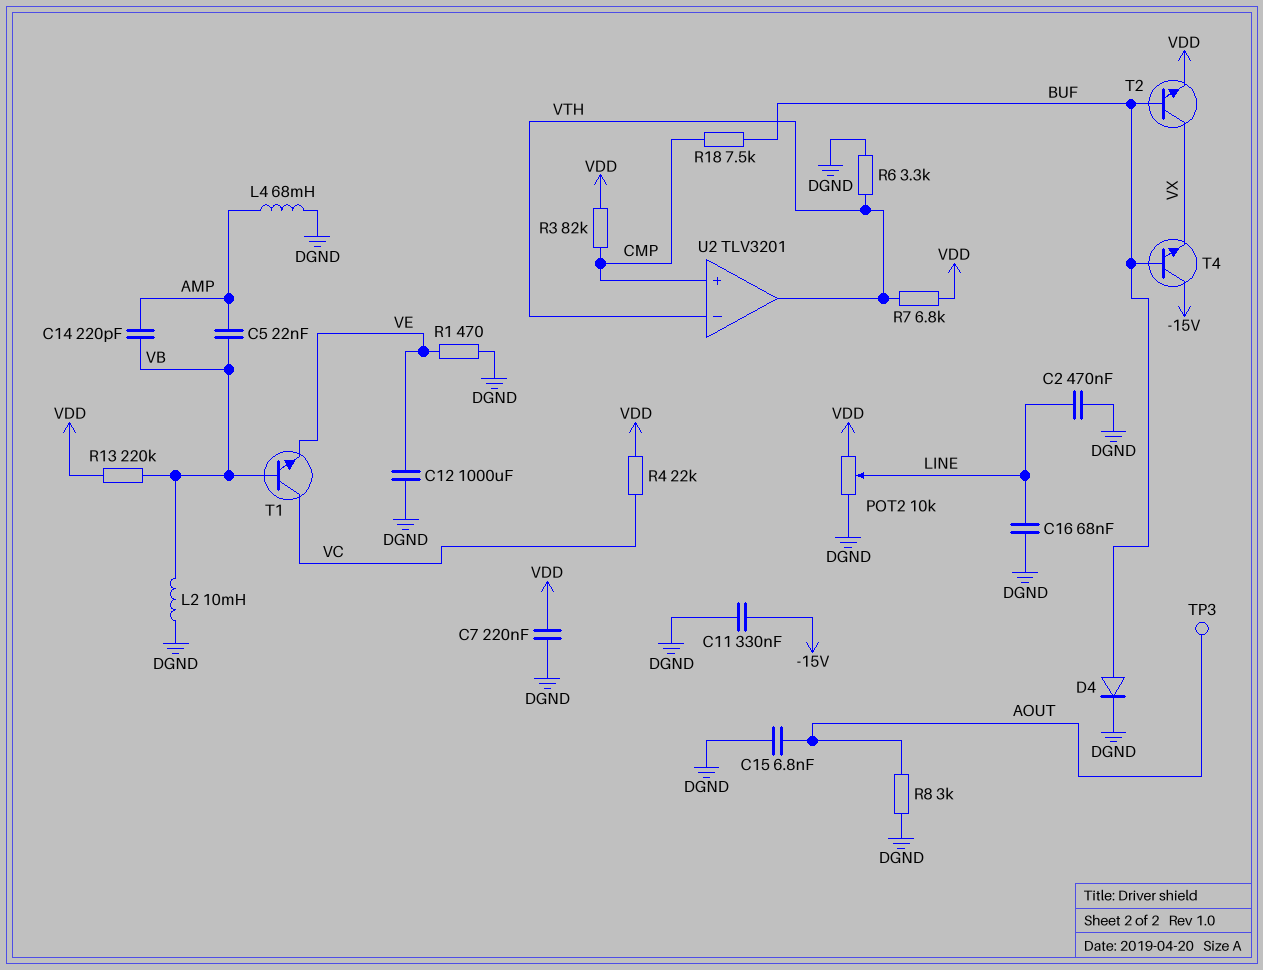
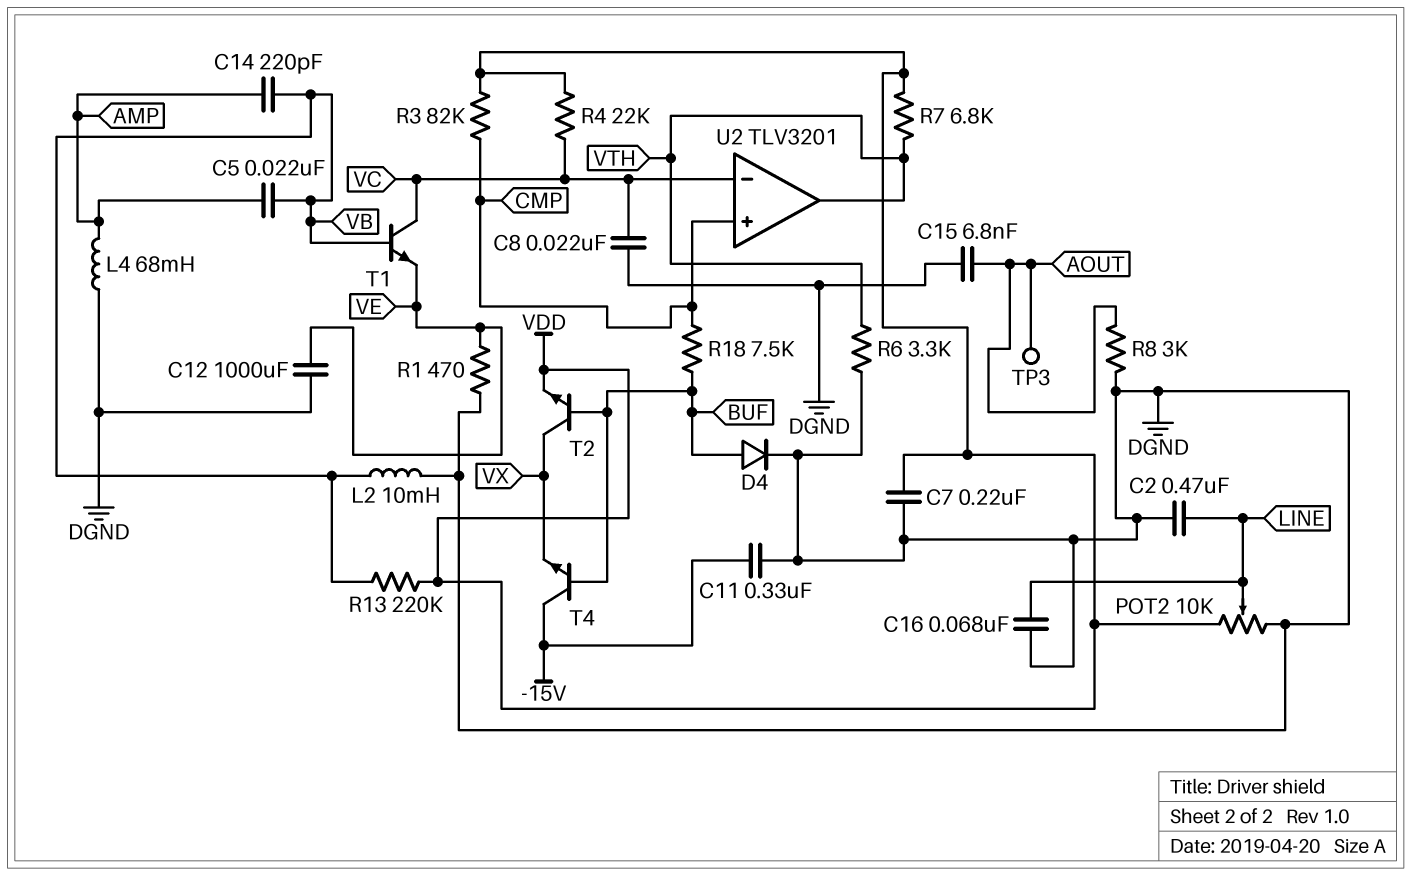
C8: none -> 22nF (DGND, VC)
U2 pin in-: VTH -> VC

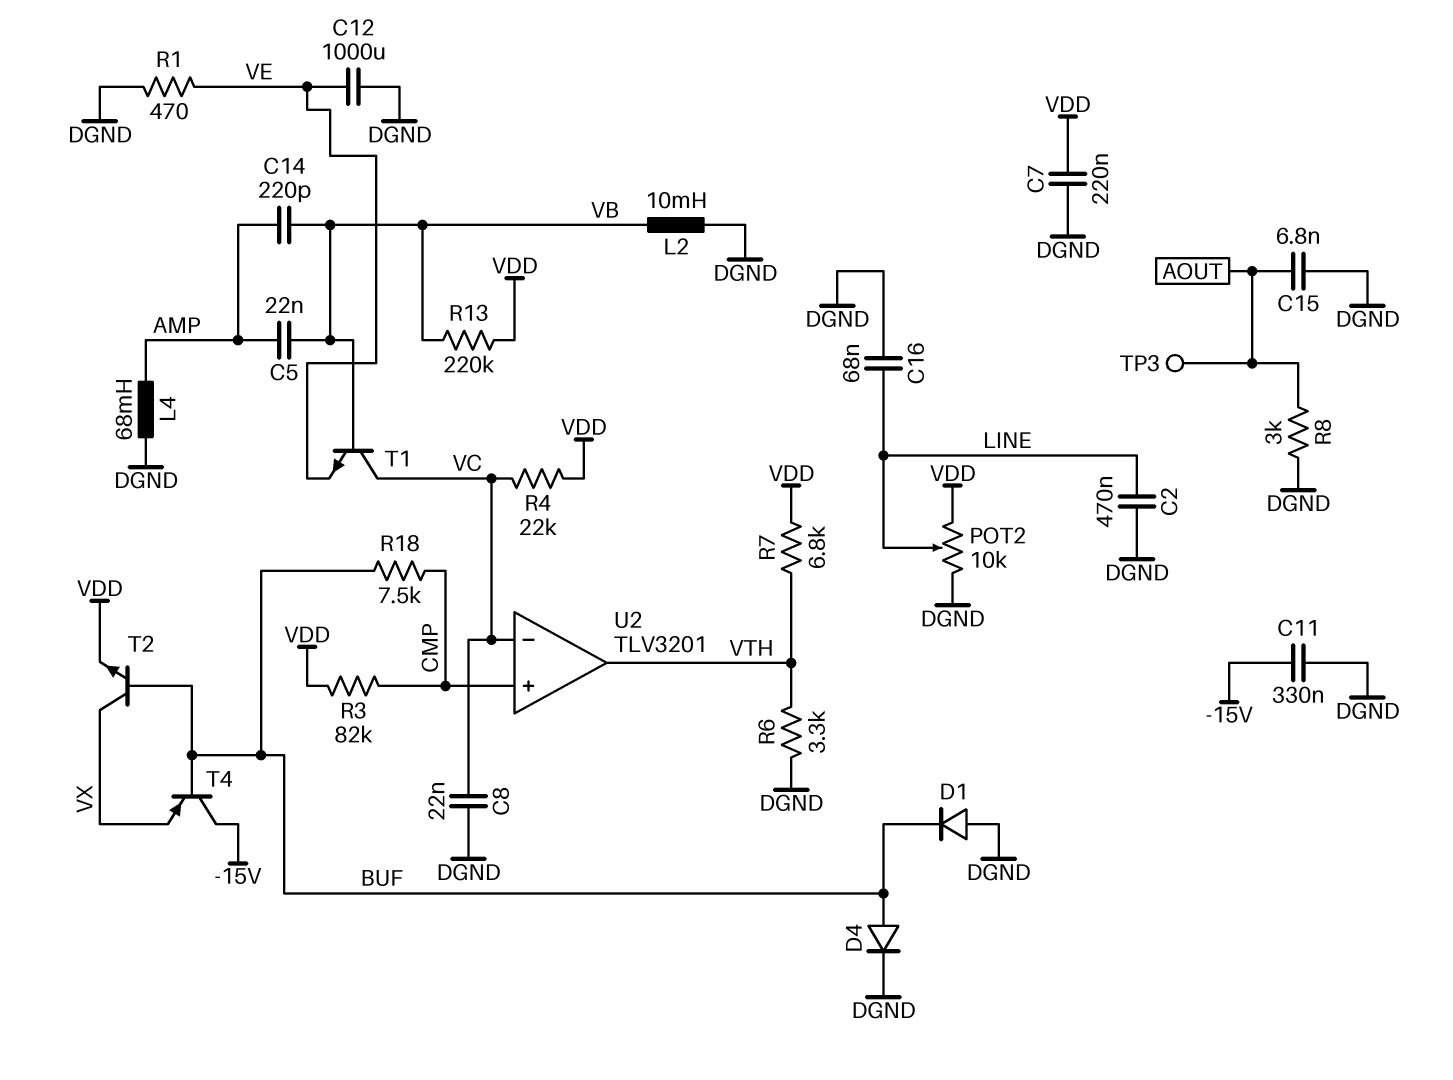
D1: none -> diode (A DGND, K BUF)
T4: NPN (B BUF, C -15V, E VX) -> PNP (B BUF, C -15V, E VX)

